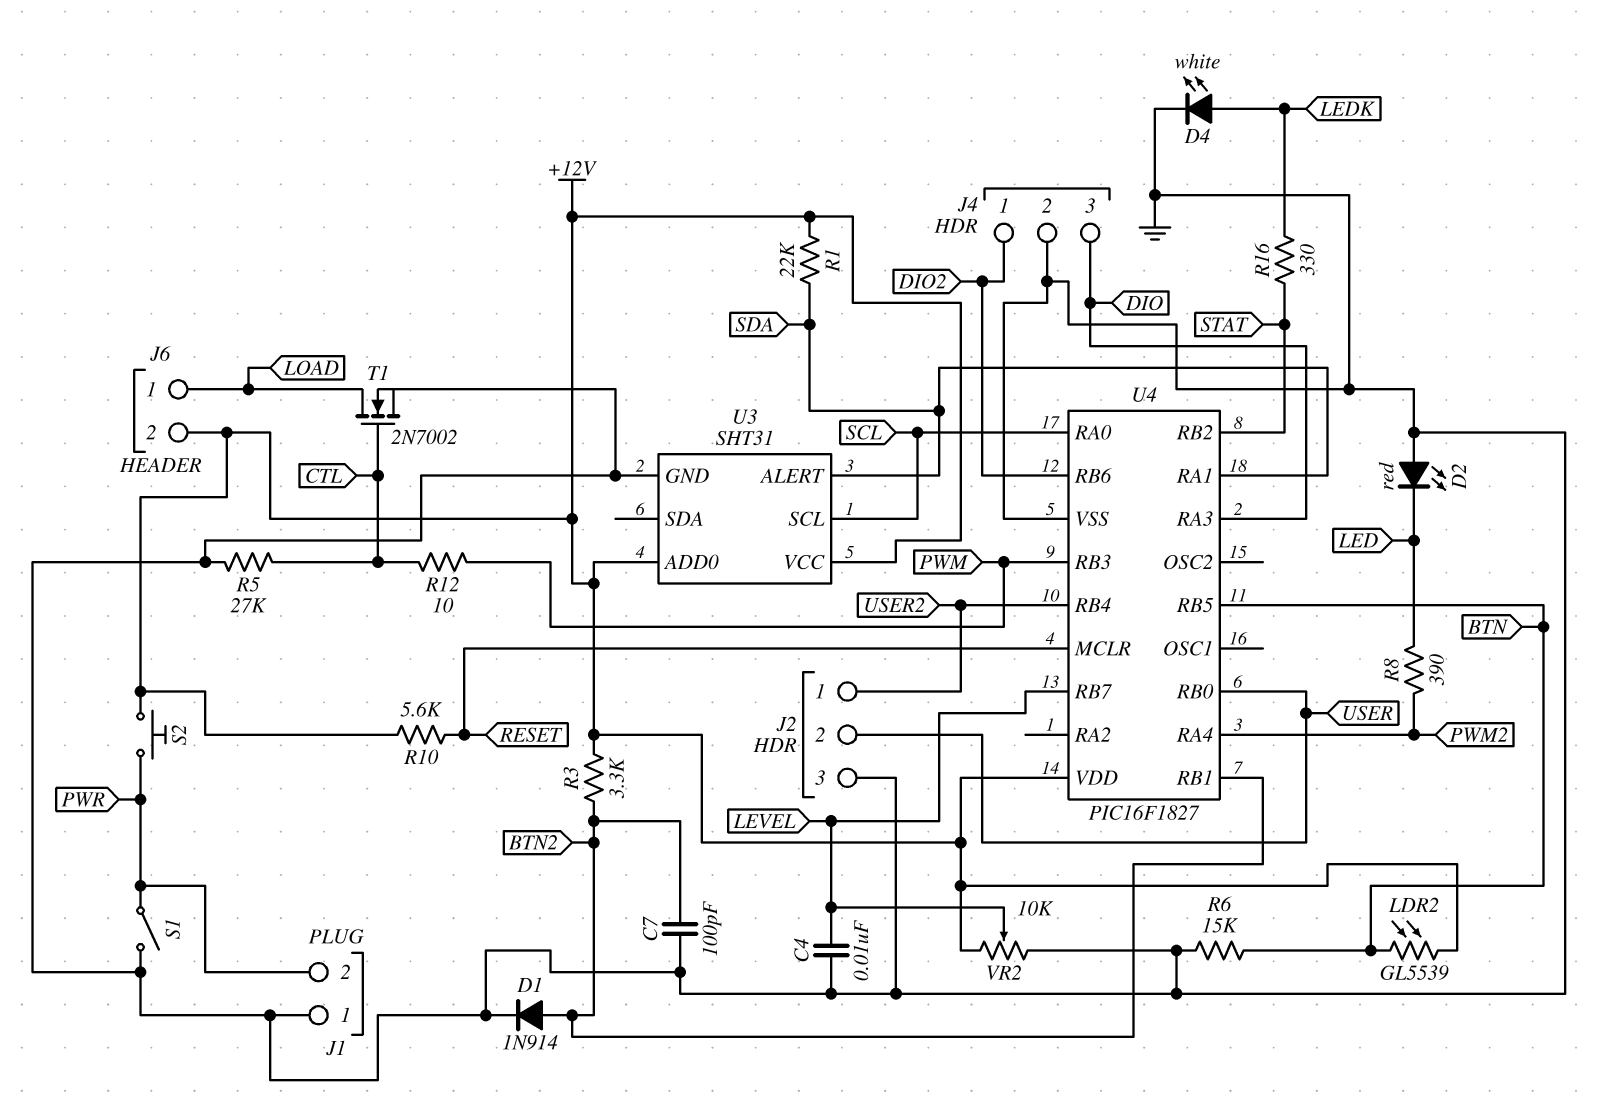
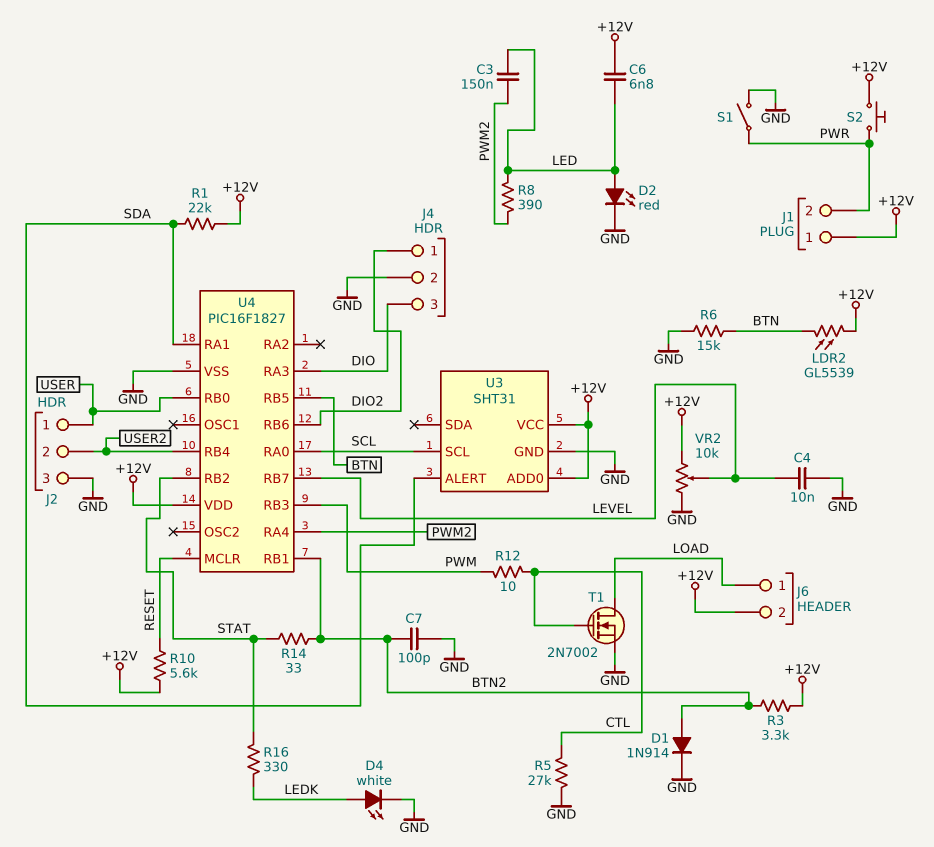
C3: none -> 150nF (LED, PWM2)
C6: none -> 6.8nF (+12V, LED)
D2: LED red (A GND, K LED) -> LED red (A LED, K GND)
J1 pin 1: GND -> +12V
J2 pin 1: USER2 -> USER
J2 pin 2: USER -> USER2
R14: none -> 33 (BTN2, STAT)

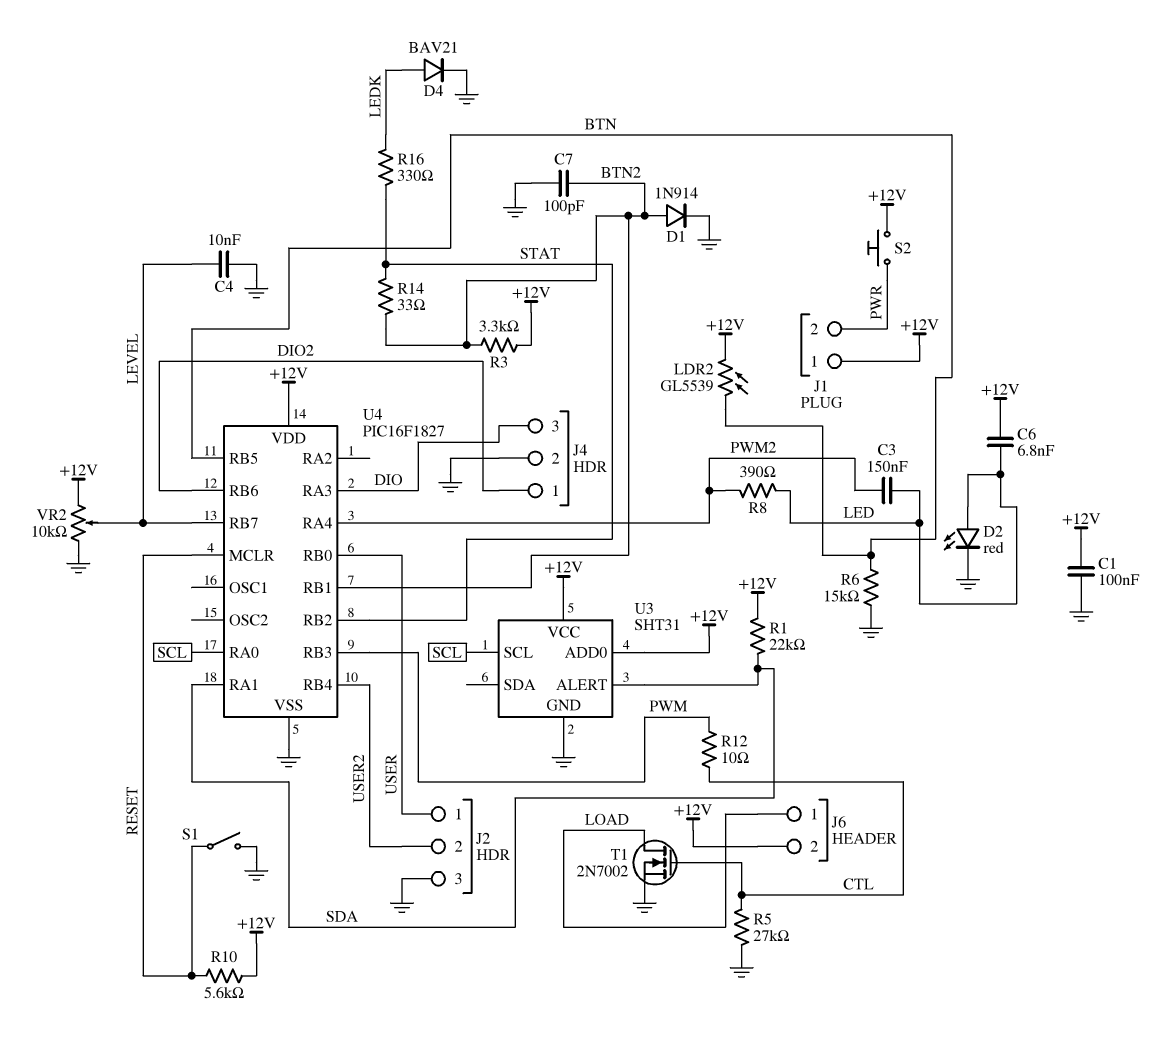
C1: none -> 100nF (+12V, GND)
D4: LED white (A LEDK, K GND) -> diode BAV21 (A LEDK, K GND)
S1: switch (GND, PWR) -> switch (GND, RESET)

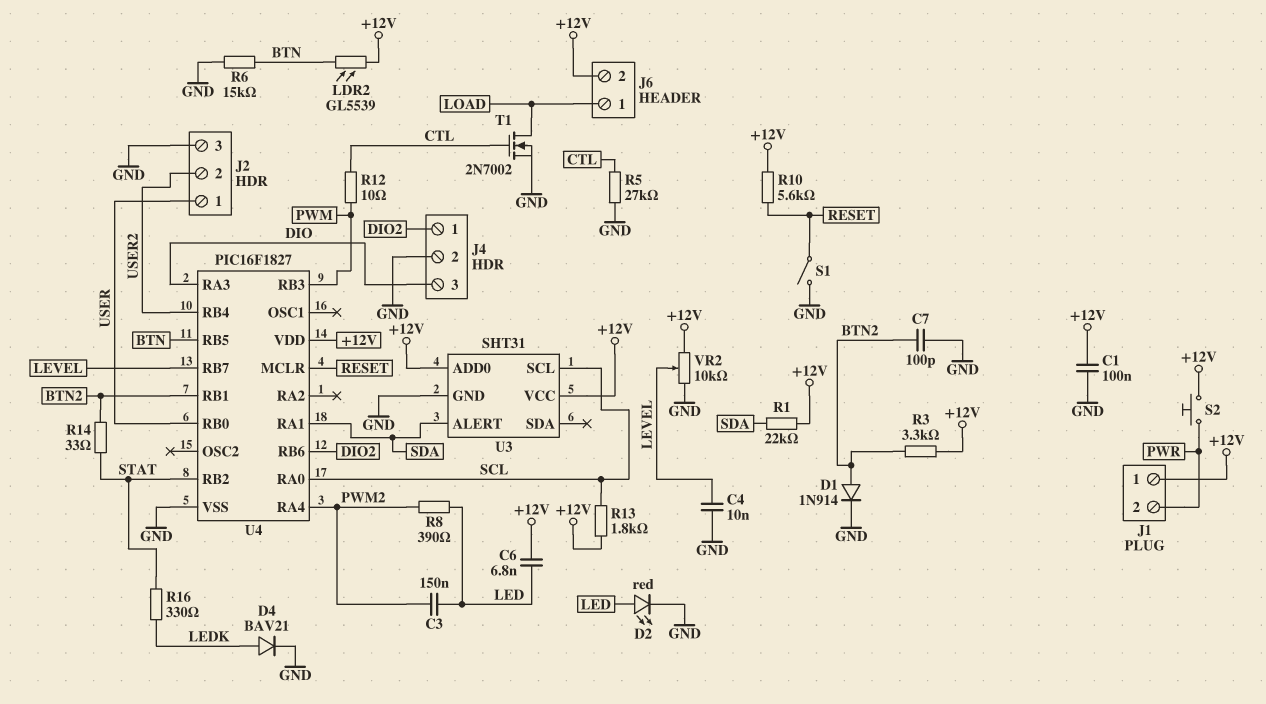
R13: none -> 1.8k (+12V, SCL)

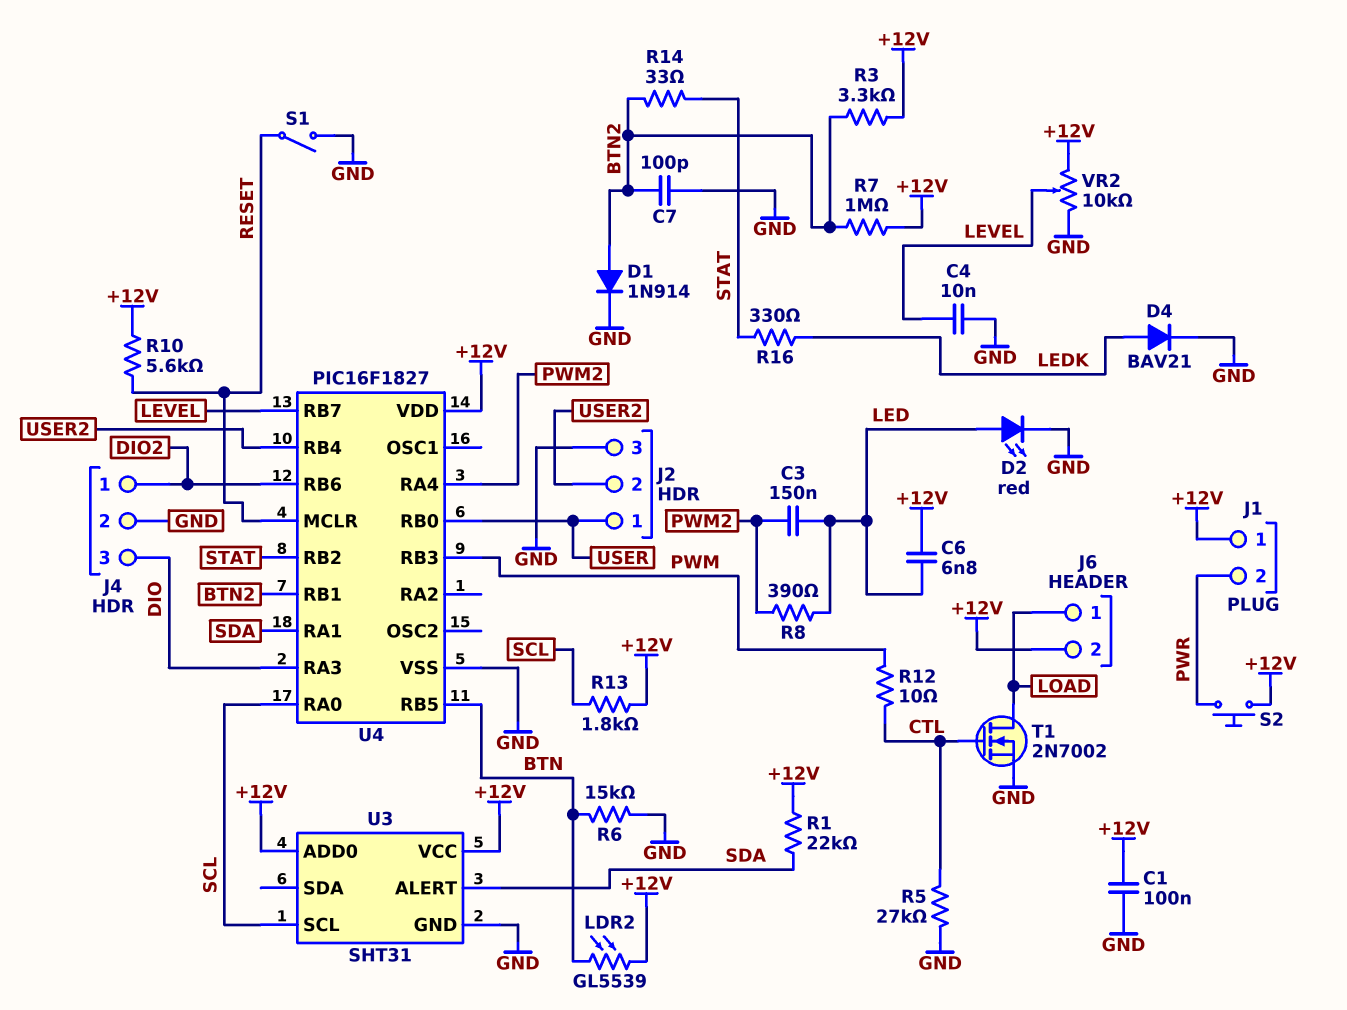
R7: none -> 1M (+12V, BTN2)

